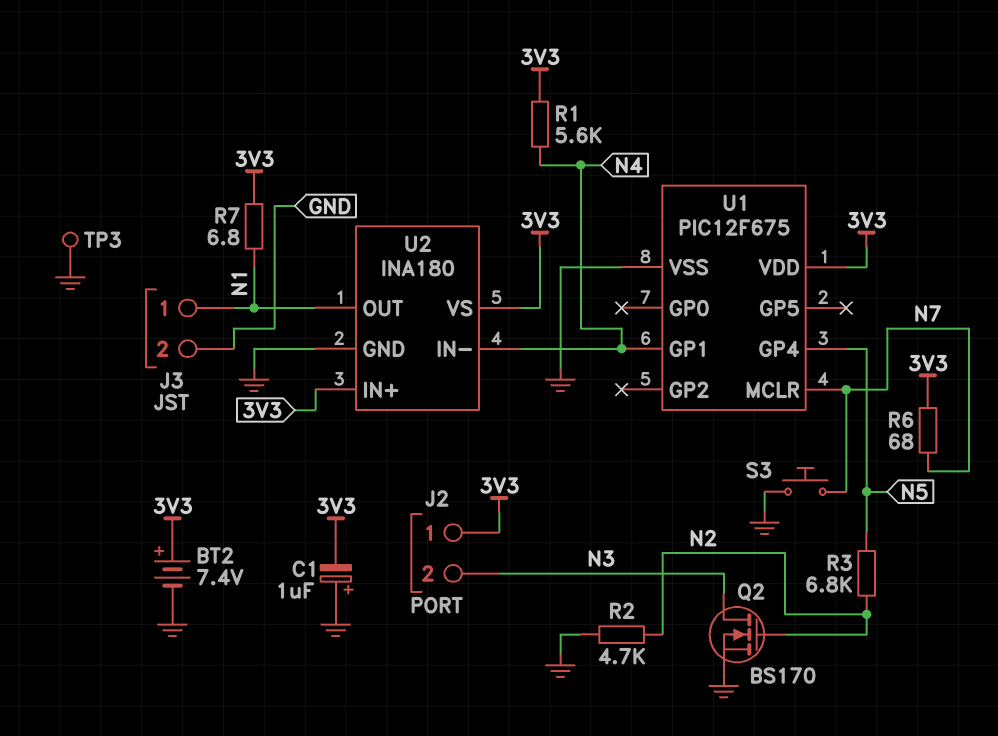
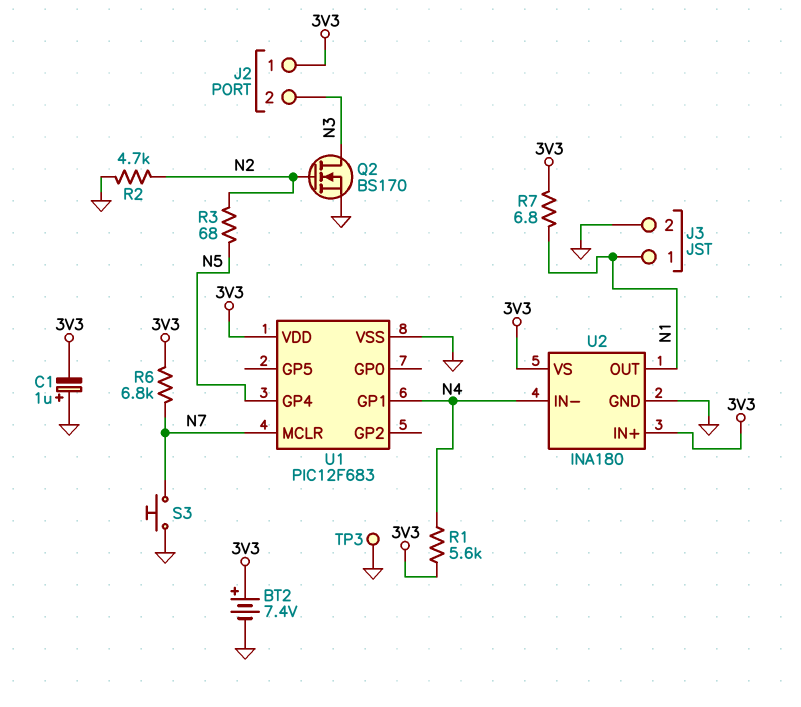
R3: 6.8k (N2, N5) -> 68 (N2, N5)
R6: 68 (3V3, N7) -> 6.8k (3V3, N7)
U1: PIC12F675 -> PIC12F683

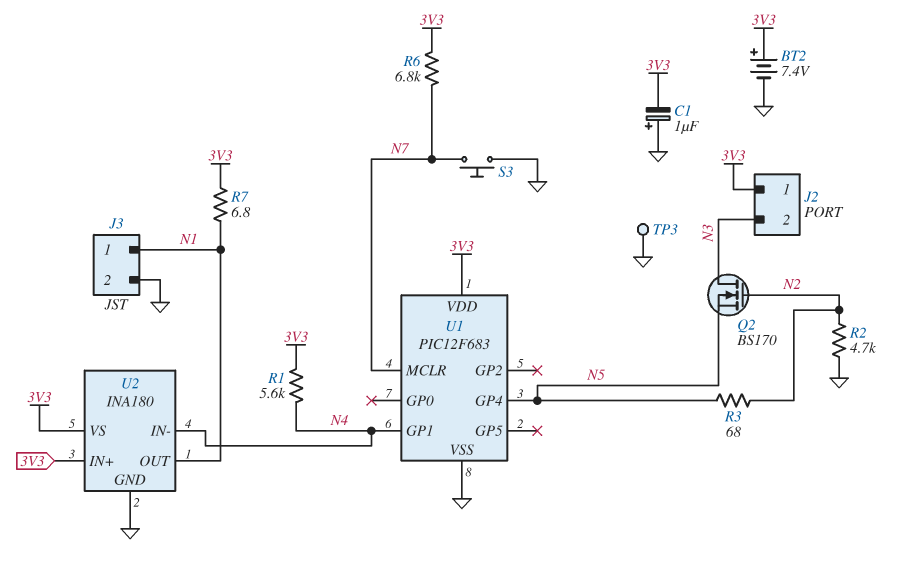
Q2: NMOS BS170 (G N2, D N3, S GND) -> NMOS BS170 (G N2, D N3, S N5)

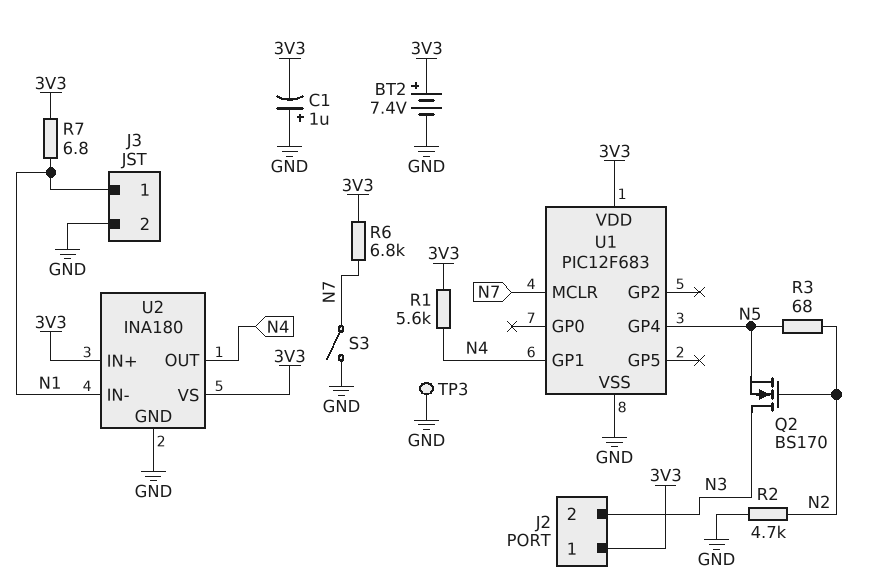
S3: button (GND, N7) -> switch (GND, N7)
U2 pin IN-: N4 -> N1
U2 pin OUT: N1 -> N4

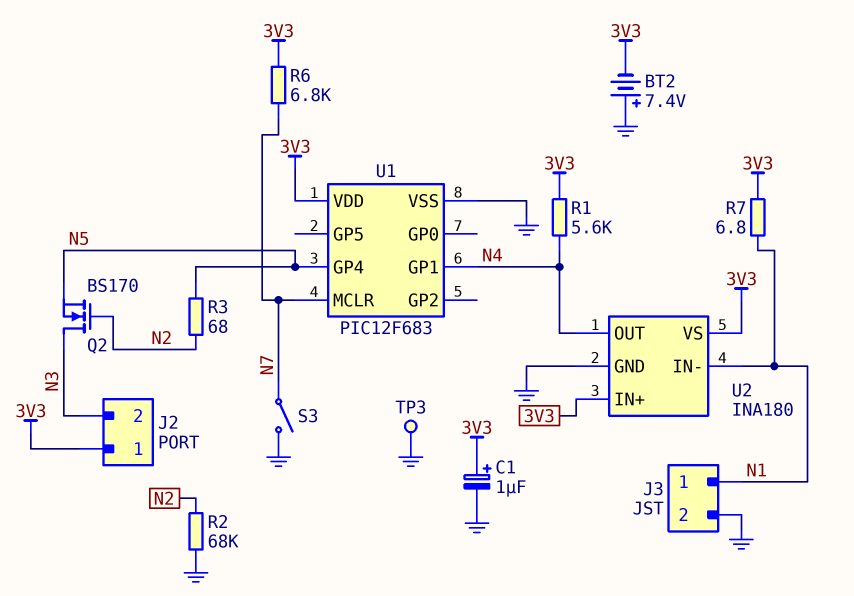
BT2: 7.4V (plus 3V3, minus GND) -> 7.4V (plus GND, minus 3V3)
C1: 1uF (plus GND, minus 3V3) -> 1uF (plus 3V3, minus GND)
R2: 4.7k (GND, N2) -> 68k (GND, N2)

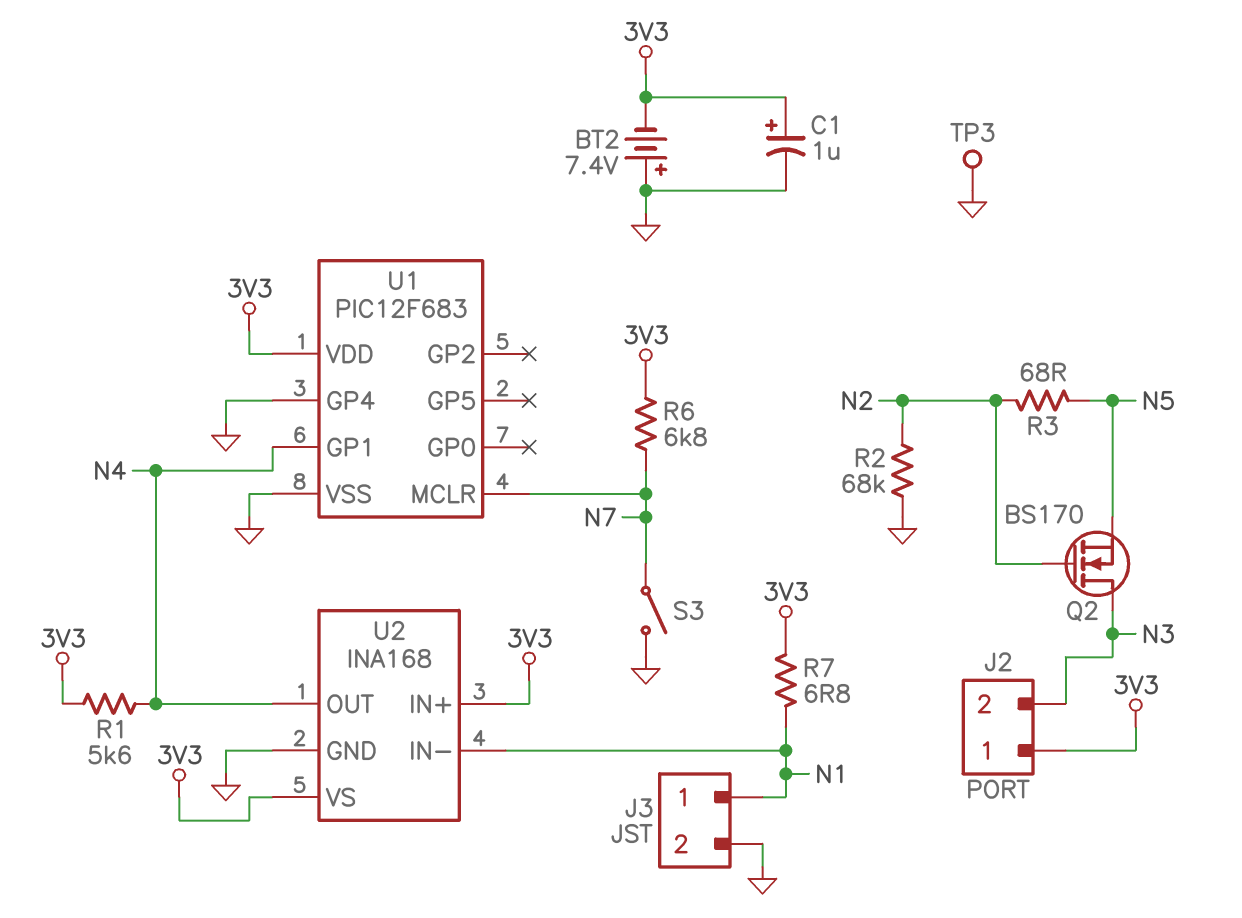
U1 pin GP4: N5 -> GND
U2: INA180 -> INA168

